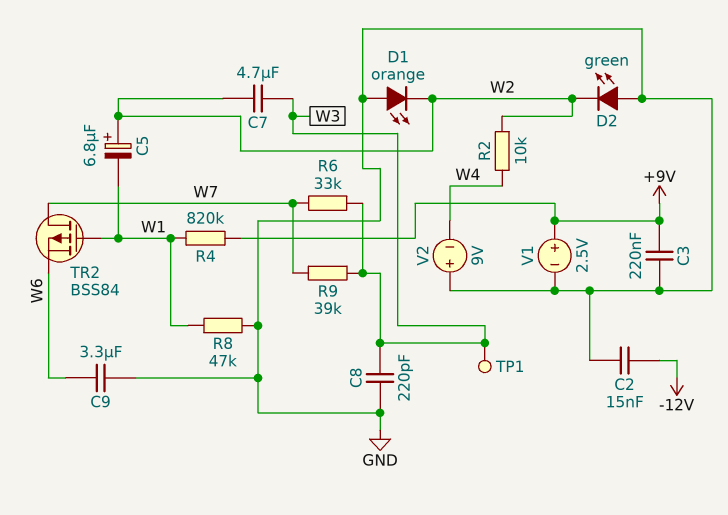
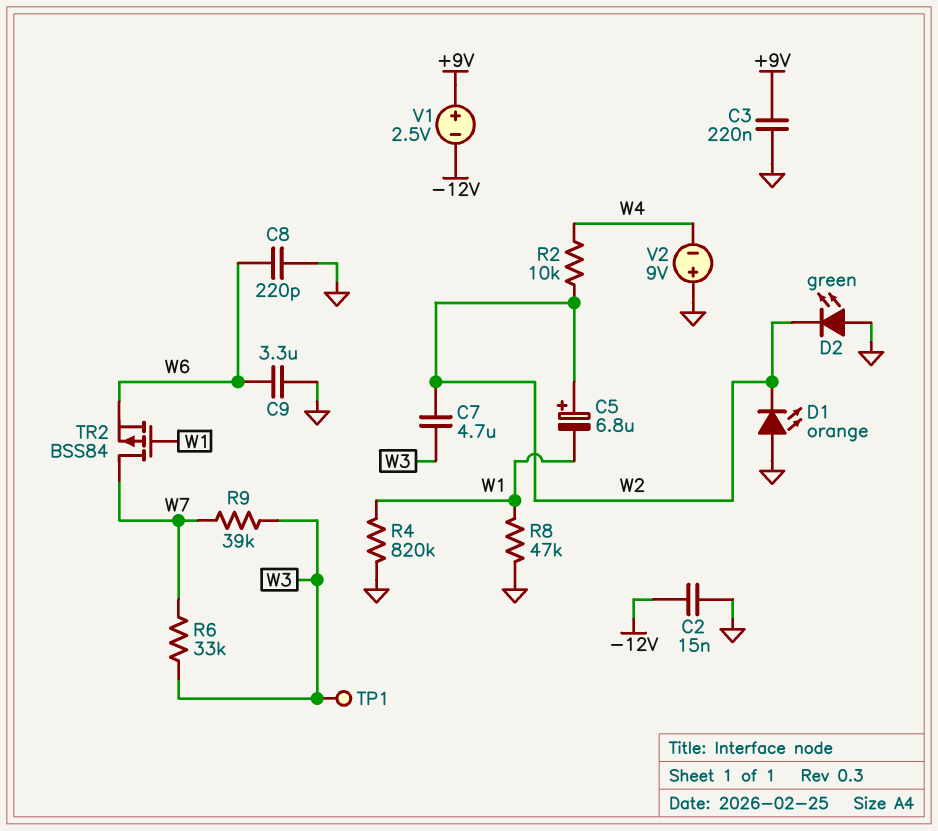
C8: 220pF (GND, W3) -> 220pF (GND, W6)
R4: 820k (+9V, W1) -> 820k (GND, W1)
V1: 2.5V (plus +9V, minus GND) -> 2.5V (plus +9V, minus -12V)

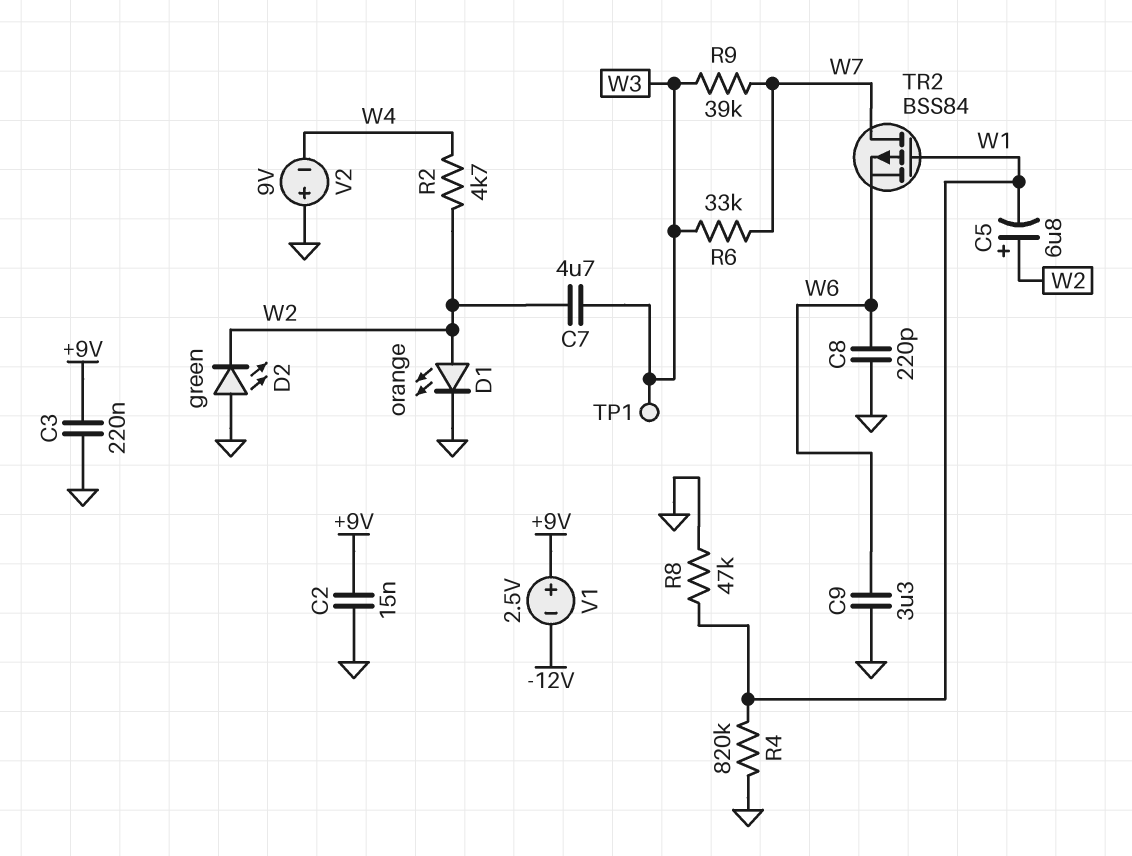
C2: 15nF (-12V, GND) -> 15nF (+9V, GND)
D1: LED orange (A GND, K W2) -> LED orange (A W2, K GND)
R2: 10k (W2, W4) -> 4.7k (W2, W4)

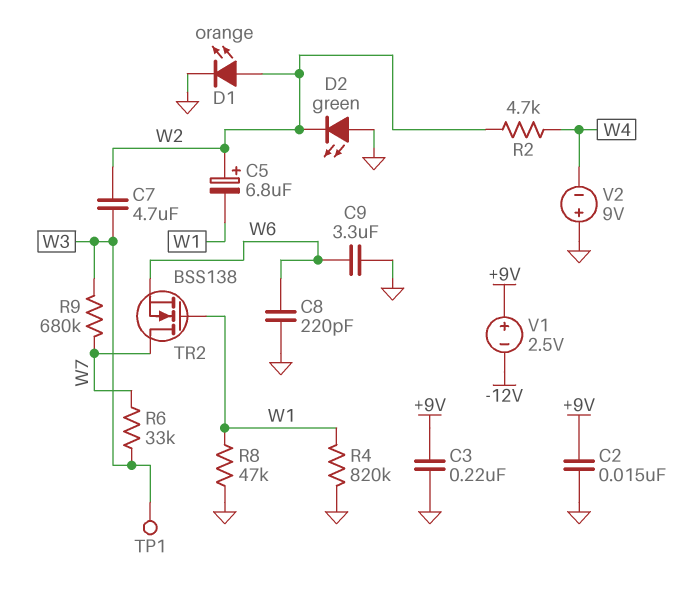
R9: 39k (W3, W7) -> 680k (W3, W7)
TR2: PMOS BSS84 (G W1, D W7, S W6) -> NMOS BSS138 (G W1, D W7, S W6)

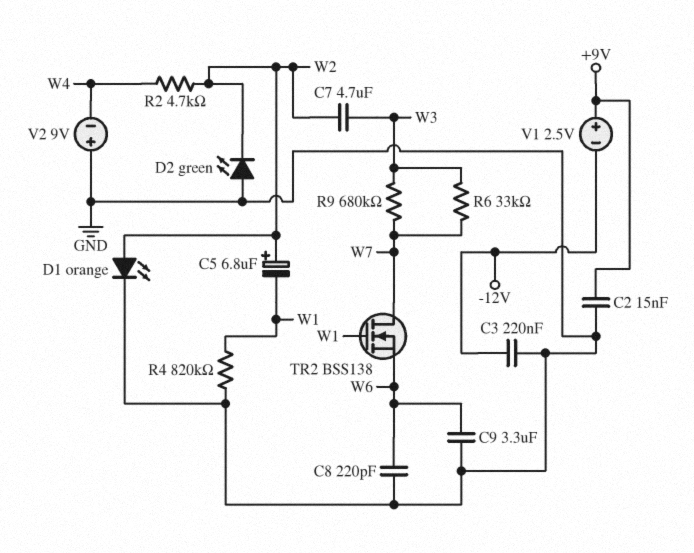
C3: 220nF (+9V, GND) -> 220nF (-12V, GND)
R8: 47k (GND, W1) -> none
TP1: test point (W3) -> none

